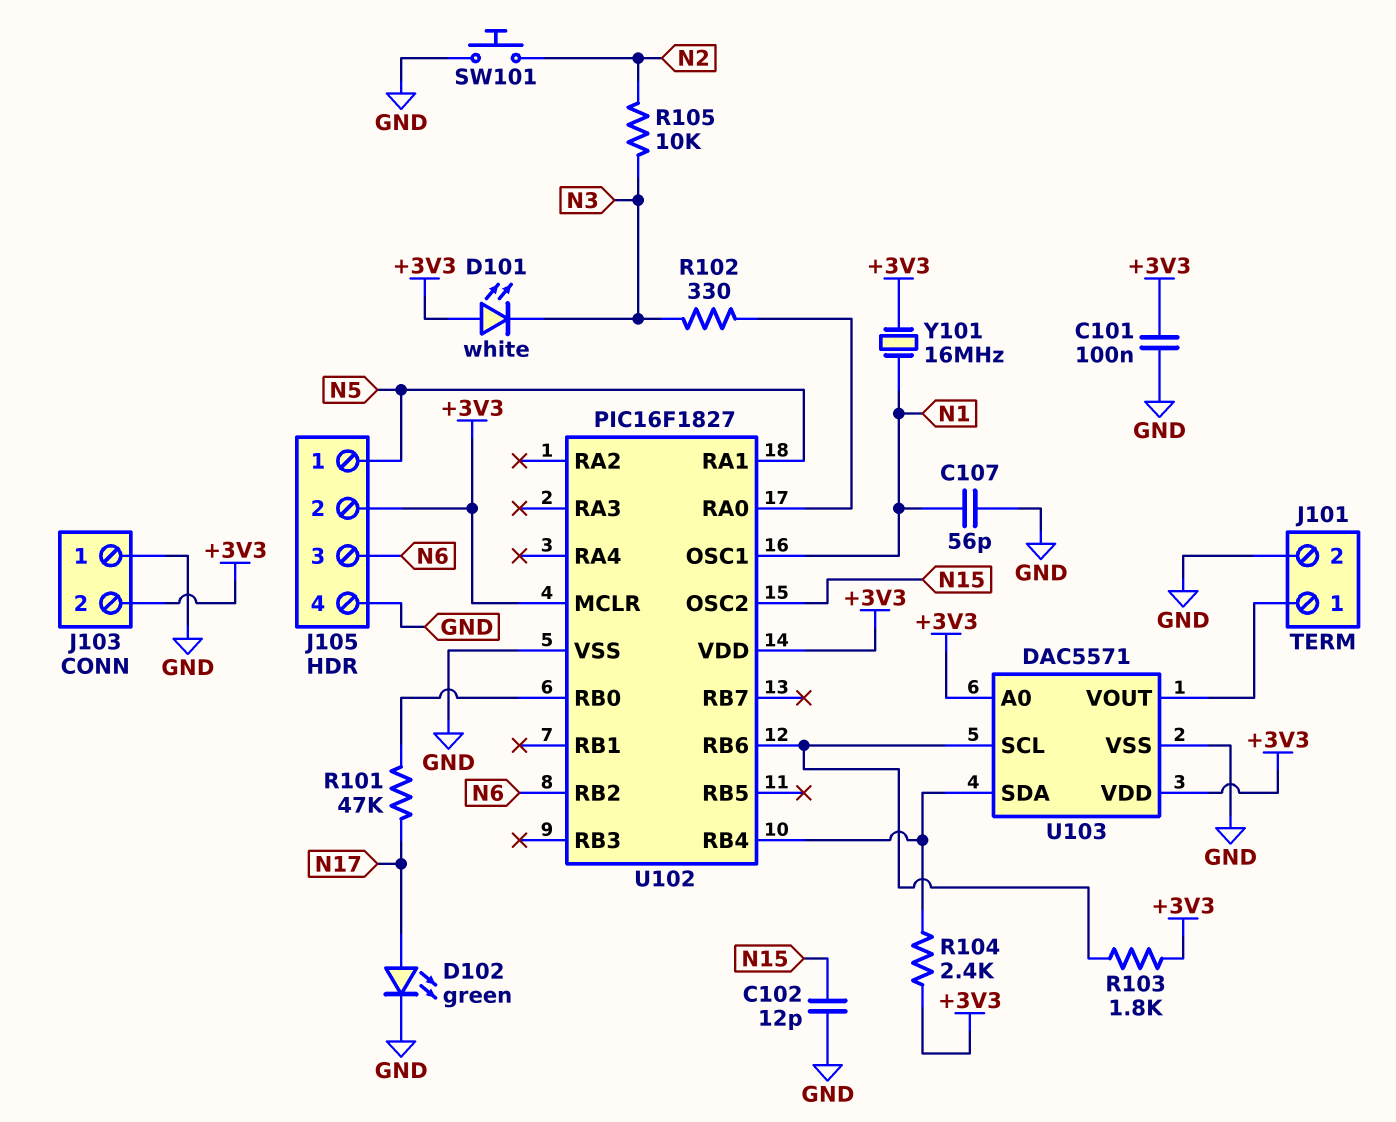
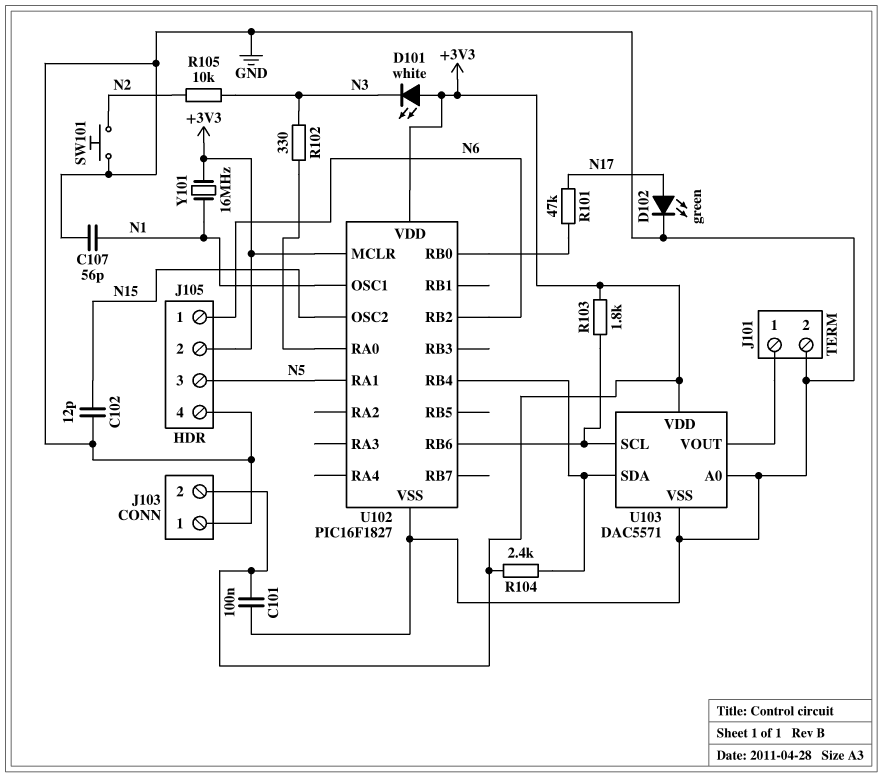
J105 pin 1: N5 -> N6
J105 pin 3: N6 -> N5
U103 pin A0: +3V3 -> GND

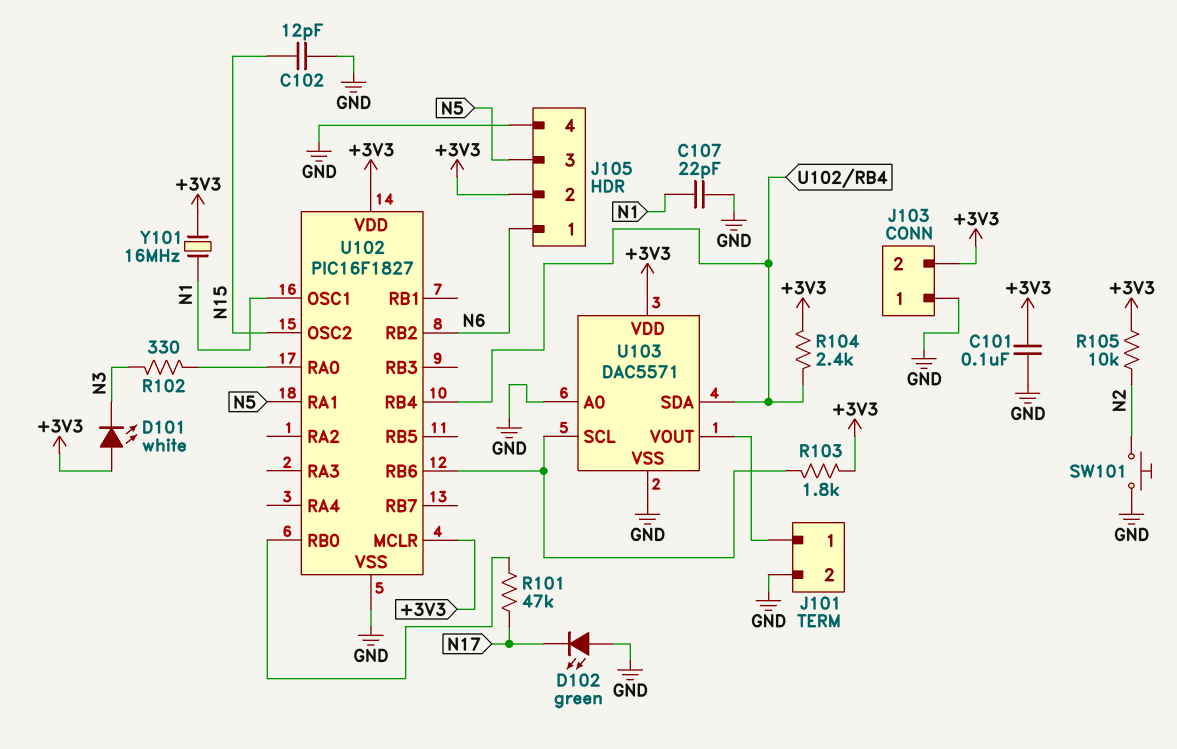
C107: 56pF (GND, N1) -> 22pF (GND, N1)
D102: LED green (A N17, K GND) -> LED green (A GND, K N17)
R105: 10k (N2, N3) -> 10k (+3V3, N2)

